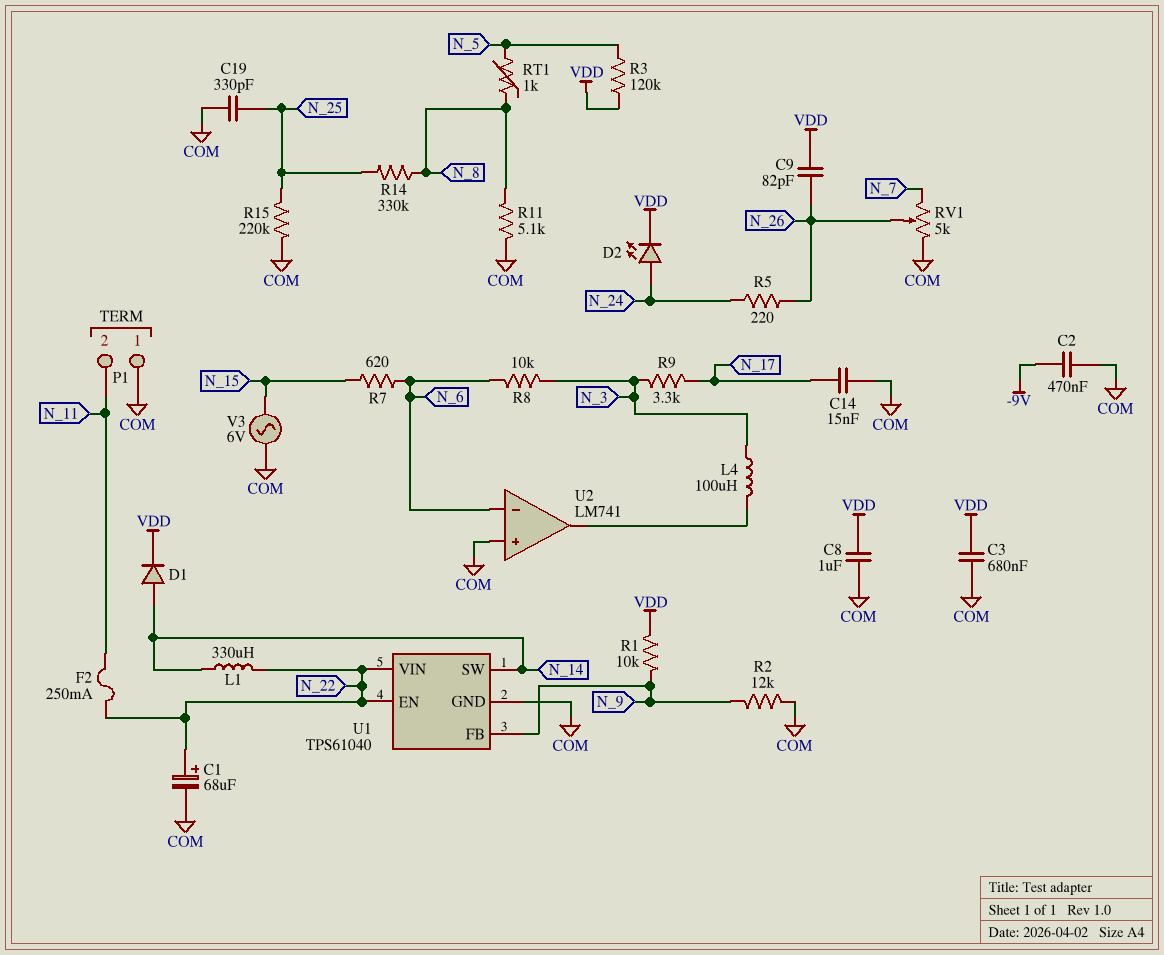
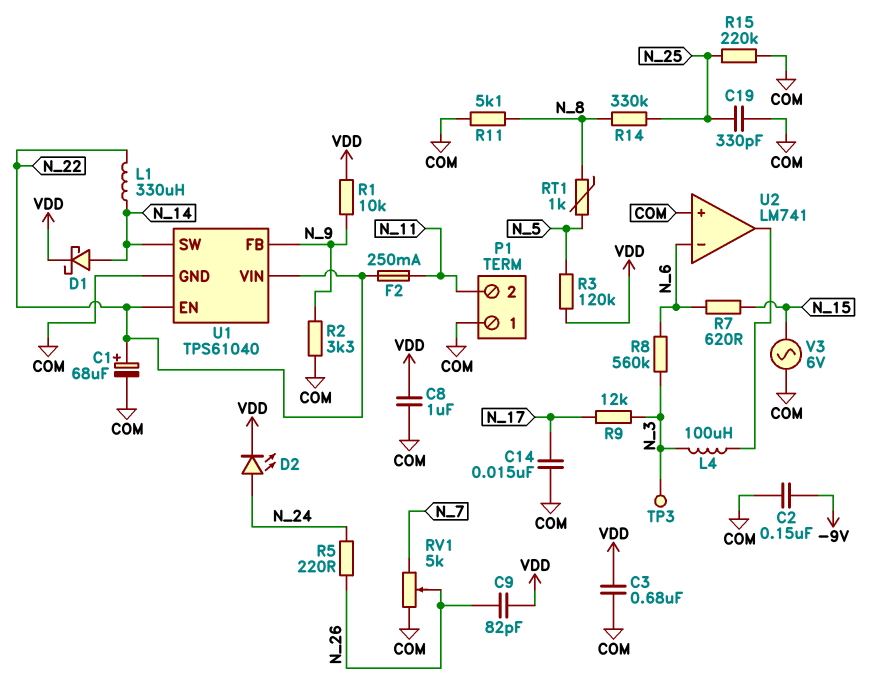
C2: 470nF (-9V, COM) -> 150nF (-9V, COM)
D1: diode (A N_14, K VDD) -> schottky (A N_14, K VDD)
R2: 12k (COM, N_9) -> 3.3k (COM, N_9)
R8: 10k (N_3, N_6) -> 560k (N_3, N_6)
R9: 3.3k (N_3, N_17) -> 12k (N_3, N_17)
TP3: none -> test point (N_3)

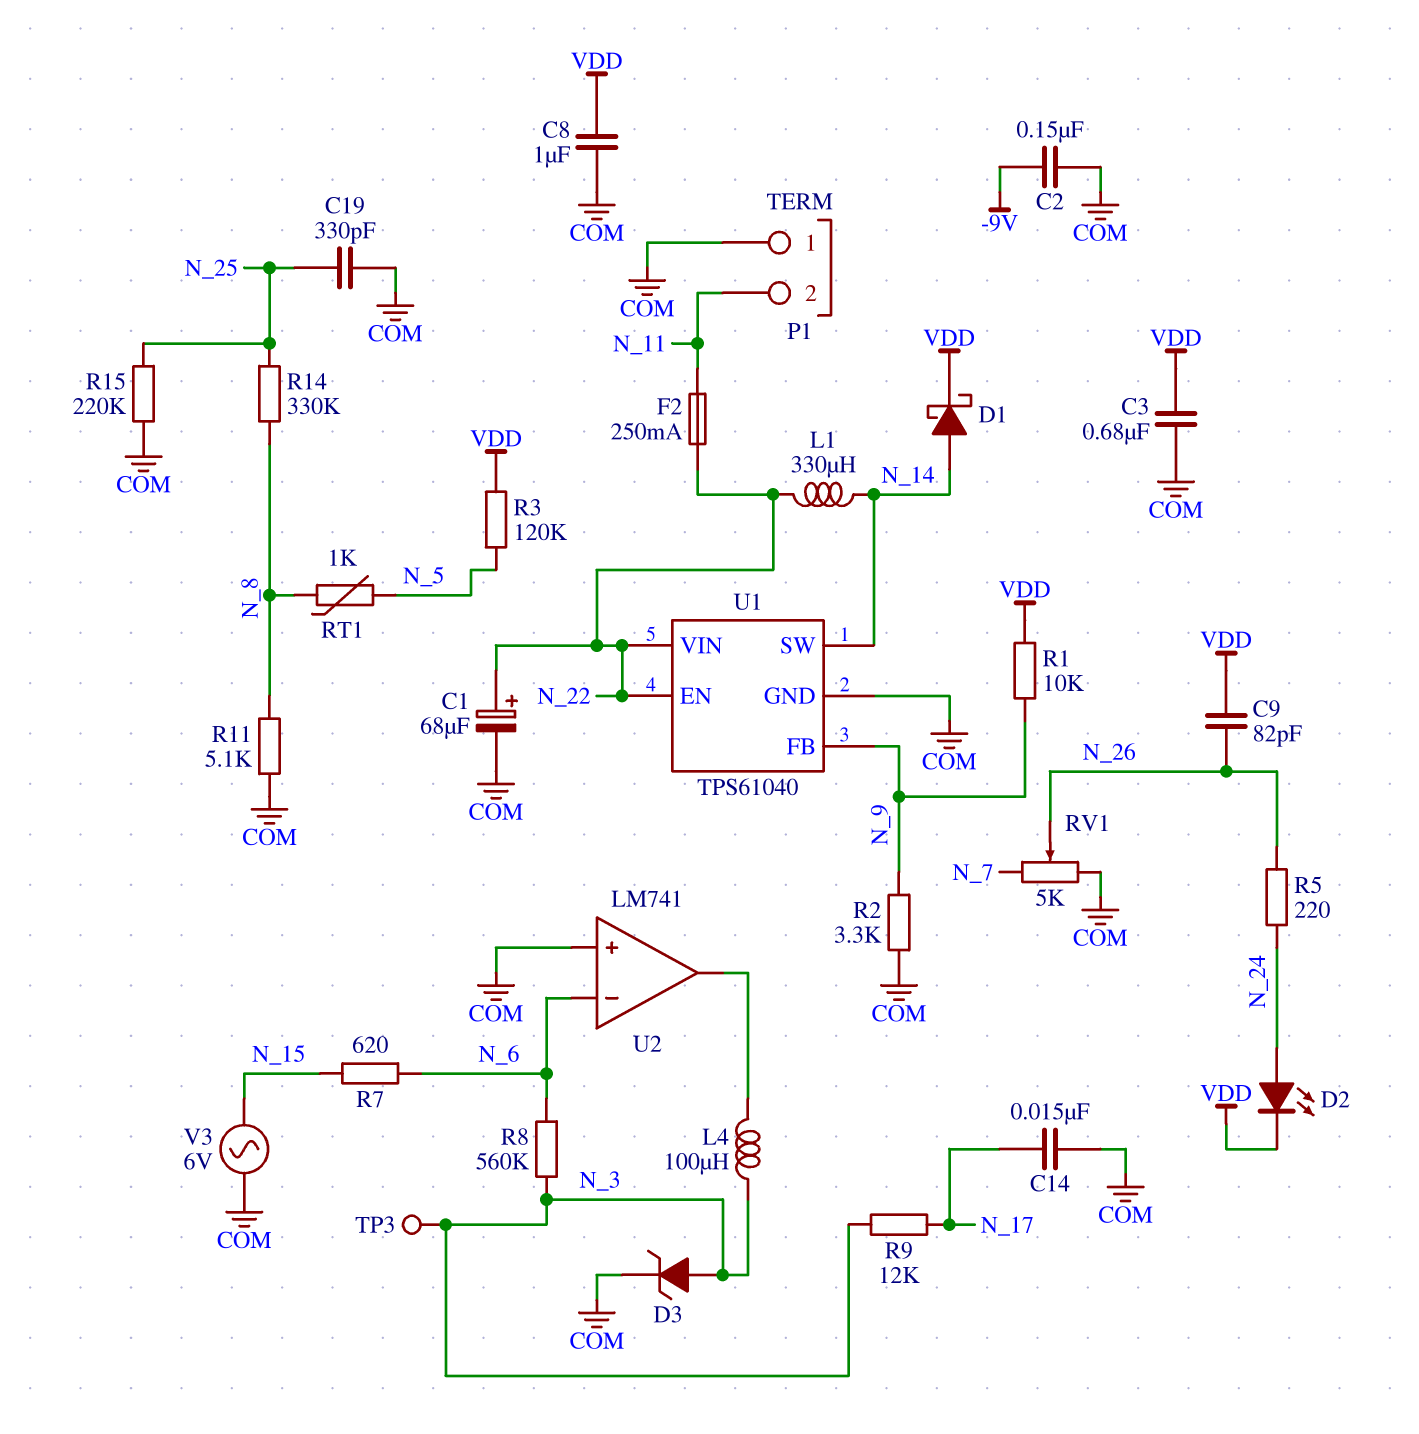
D3: none -> zener (A N_3, K COM)

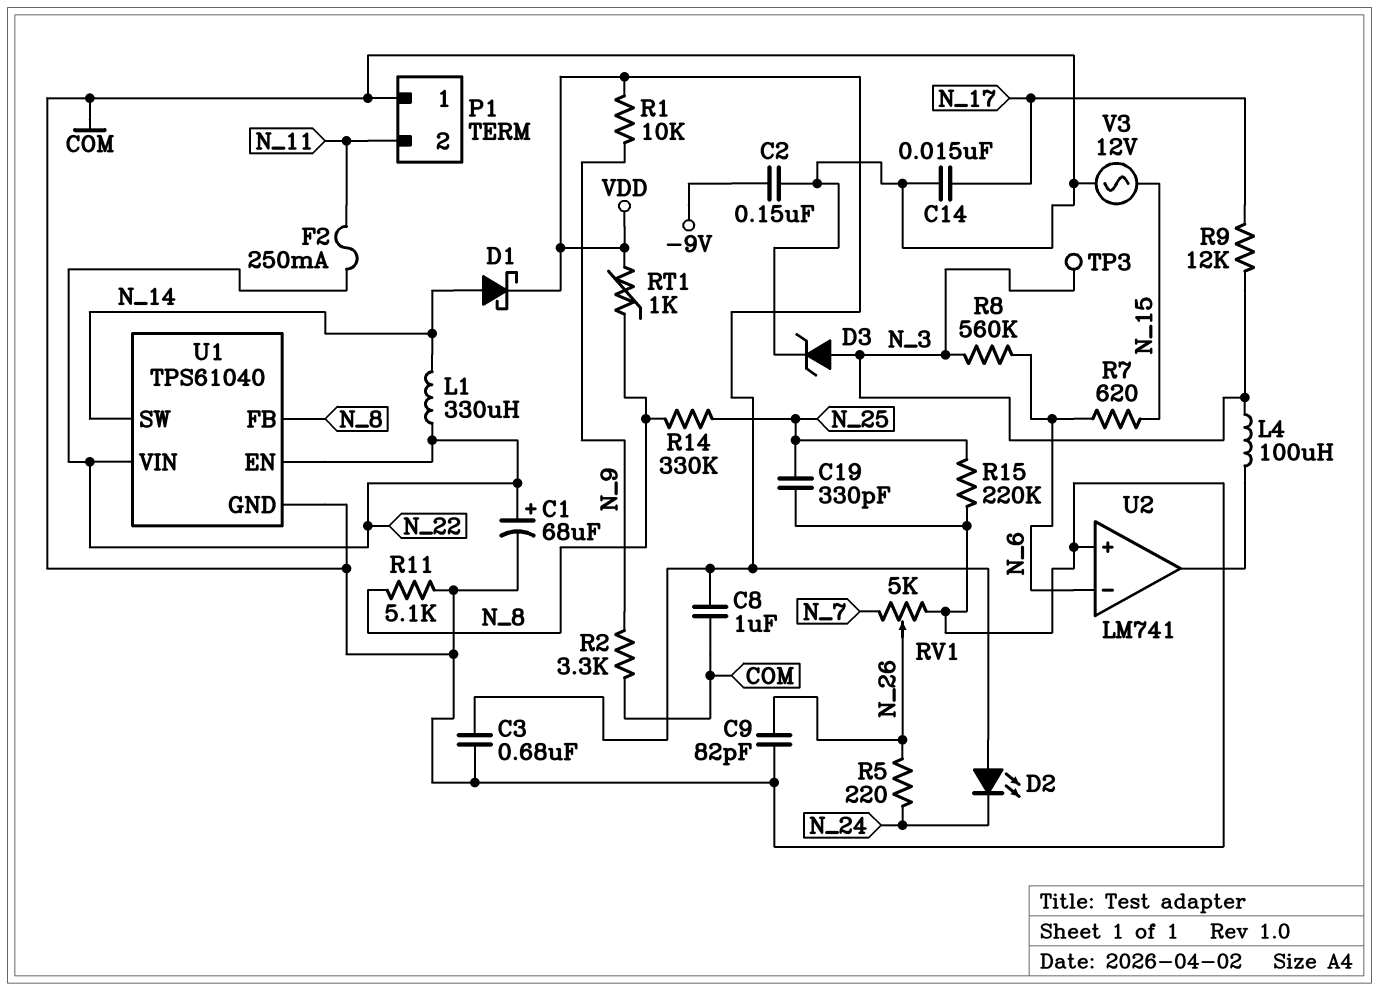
C9: 82pF (N_26, VDD) -> 82pF (COM, N_26)
D2: LED (A N_24, K VDD) -> LED (A VDD, K N_24)
R3: 120k (N_5, VDD) -> none
RT1: 1k (N_5, N_8) -> 1k (N_8, VDD)
U1 pin FB: N_9 -> N_8
V3: AC 6V (COM, N_15) -> AC 12V (COM, N_15)

